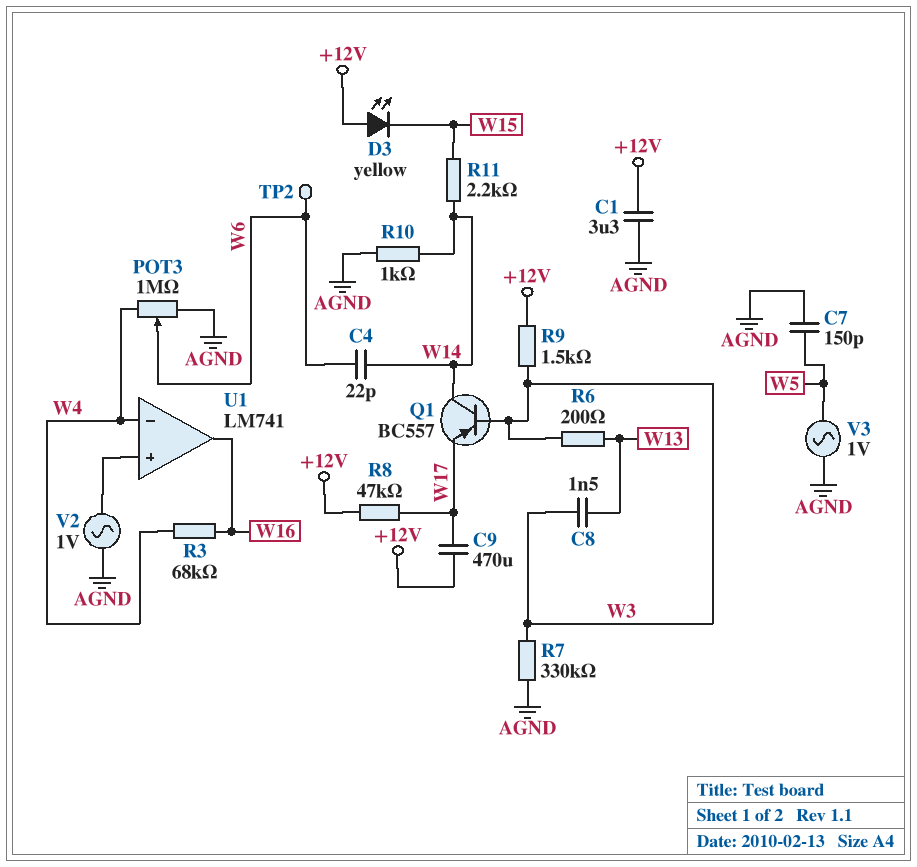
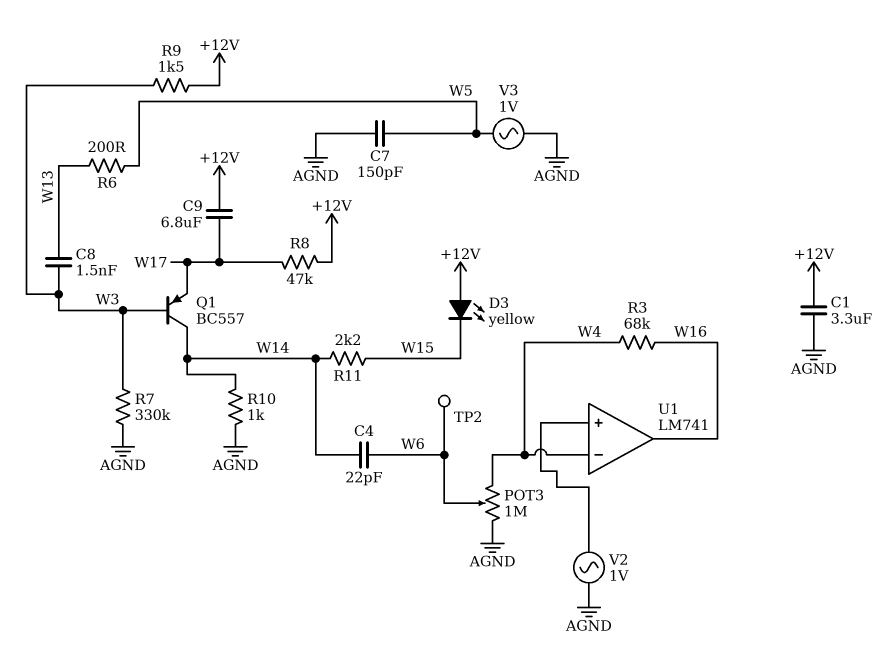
C9: 470uF (+12V, W17) -> 6.8uF (+12V, W17)
R6: 200 (W3, W13) -> 200 (W5, W13)

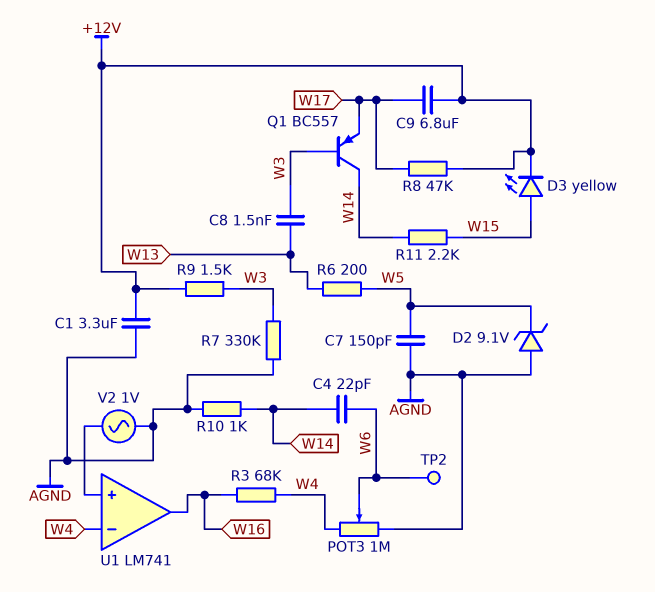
D2: none -> zener 9.1V (A AGND, K W5)
D3: LED yellow (A +12V, K W15) -> LED yellow (A W15, K +12V)
V3: AC 1V (AGND, W5) -> none

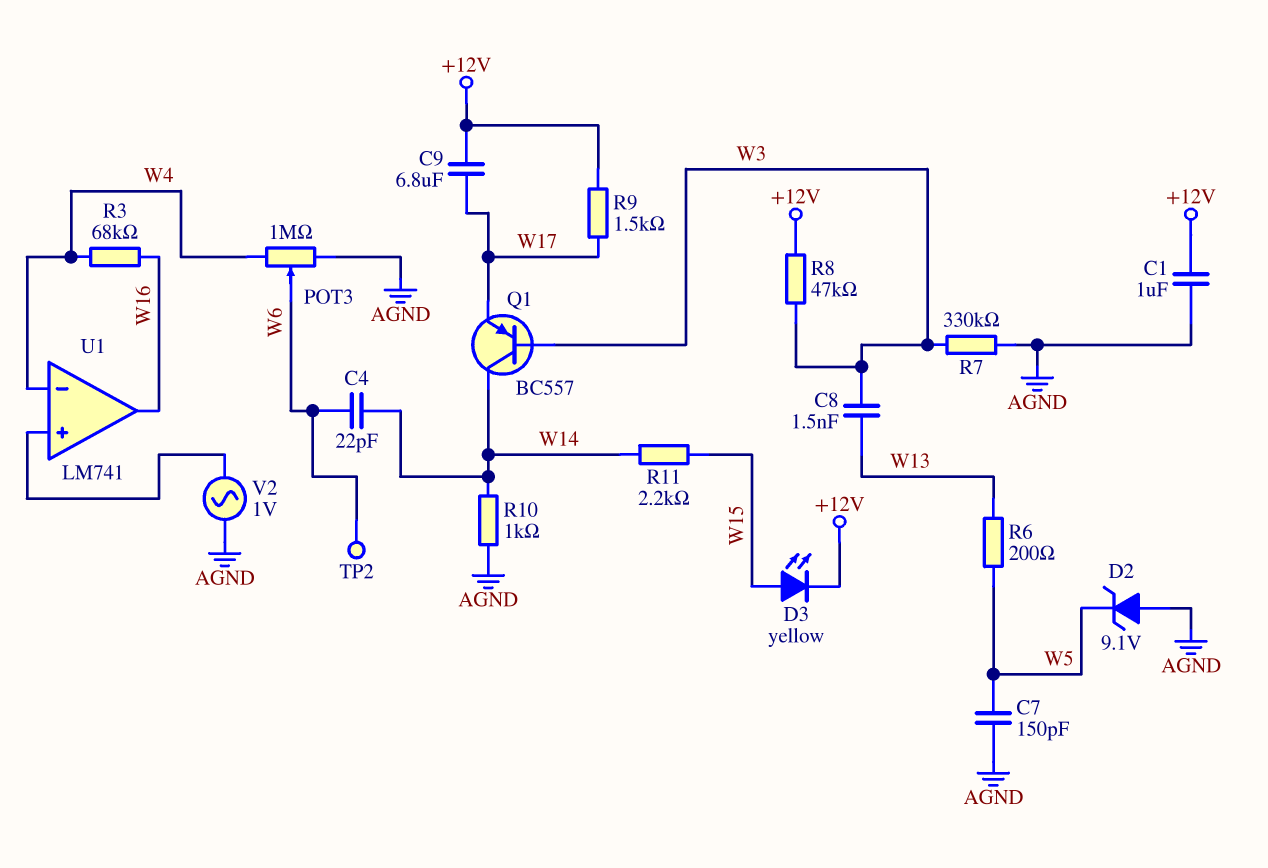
C1: 3.3uF (+12V, AGND) -> 1uF (+12V, AGND)
R8: 47k (+12V, W17) -> 47k (+12V, W3)
R9: 1.5k (+12V, W3) -> 1.5k (+12V, W17)

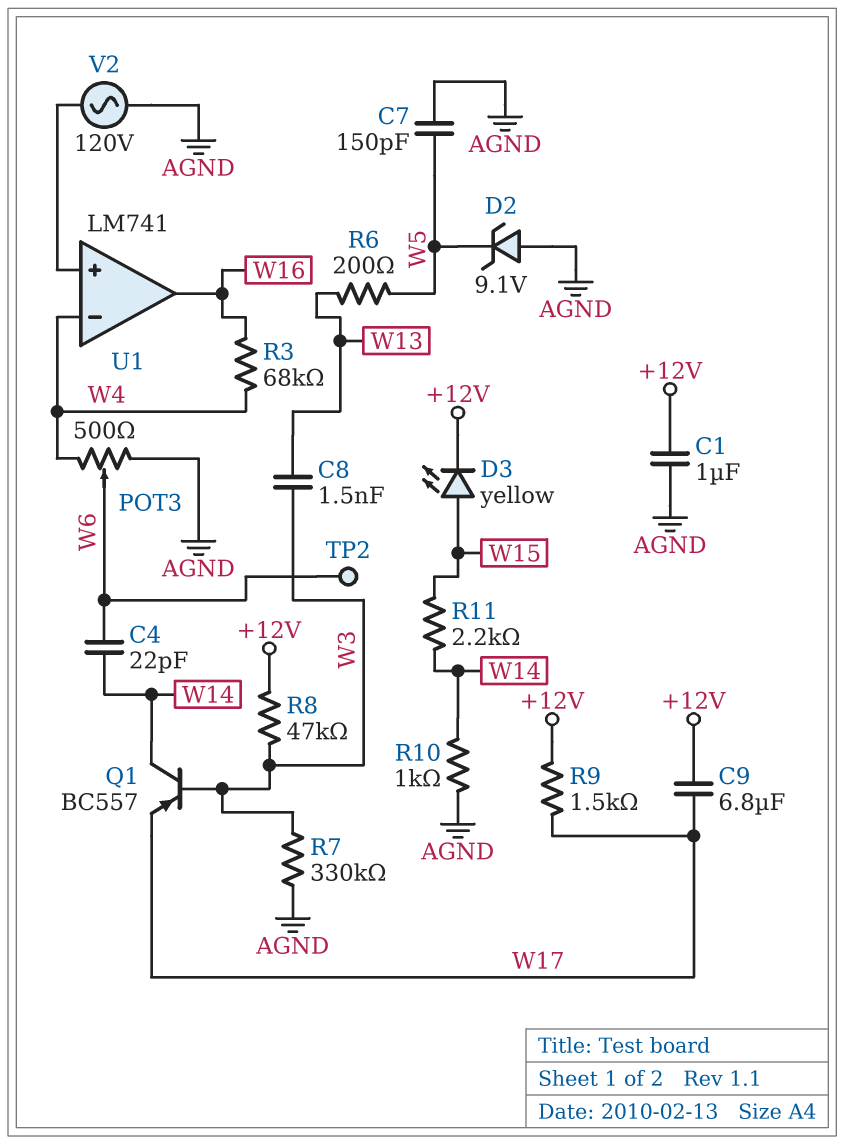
POT3: 1M (AGND, W4, wiper W6) -> 500 (AGND, W4, wiper W6)
V2: AC 1V (AGND, U1/in+) -> AC 120V (AGND, U1/in+)

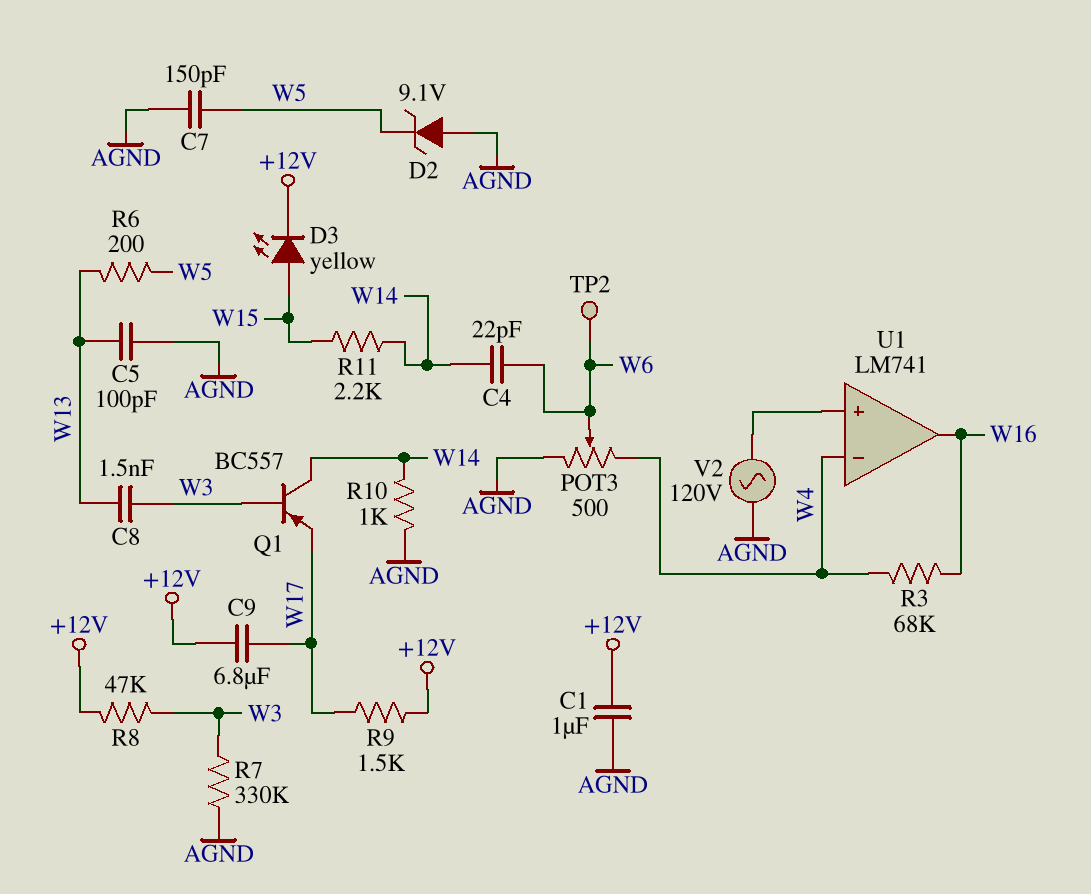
C5: none -> 100pF (AGND, W13)

